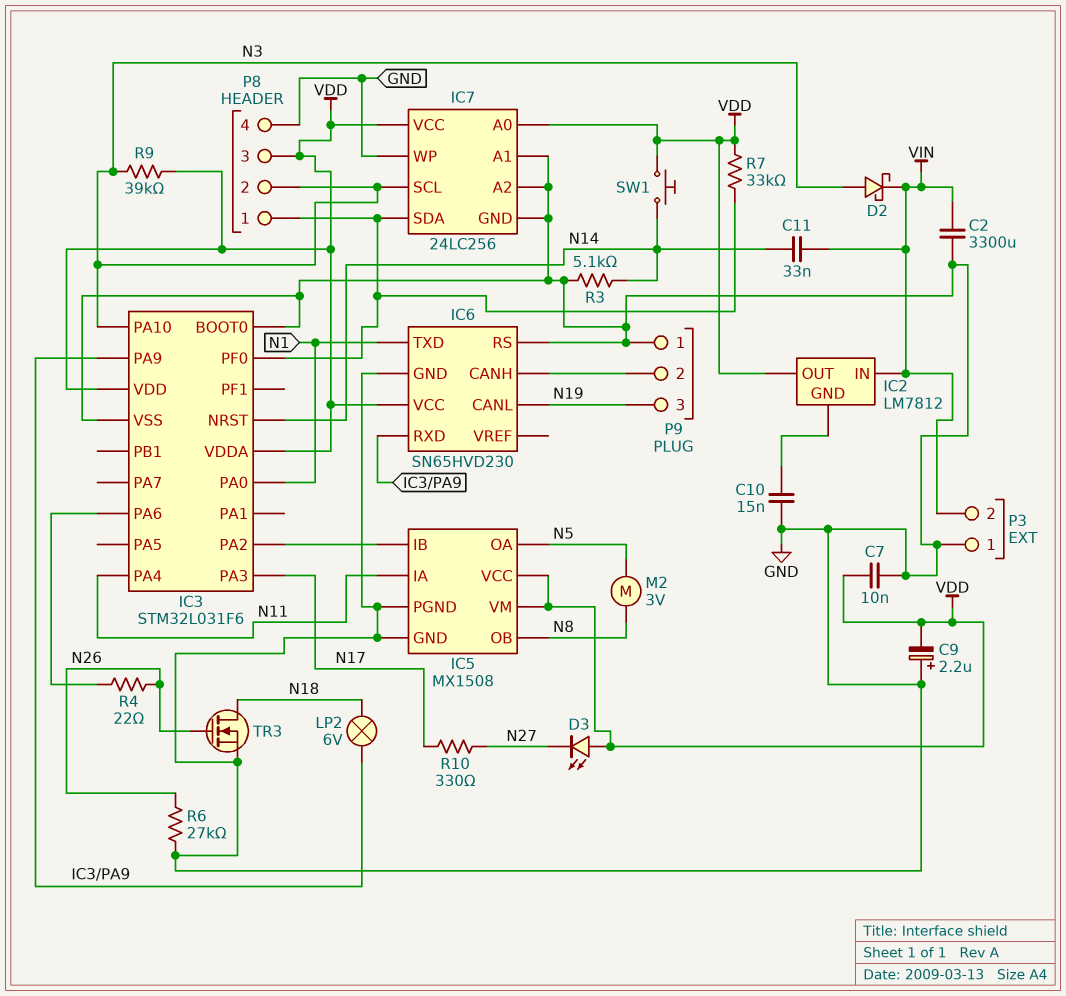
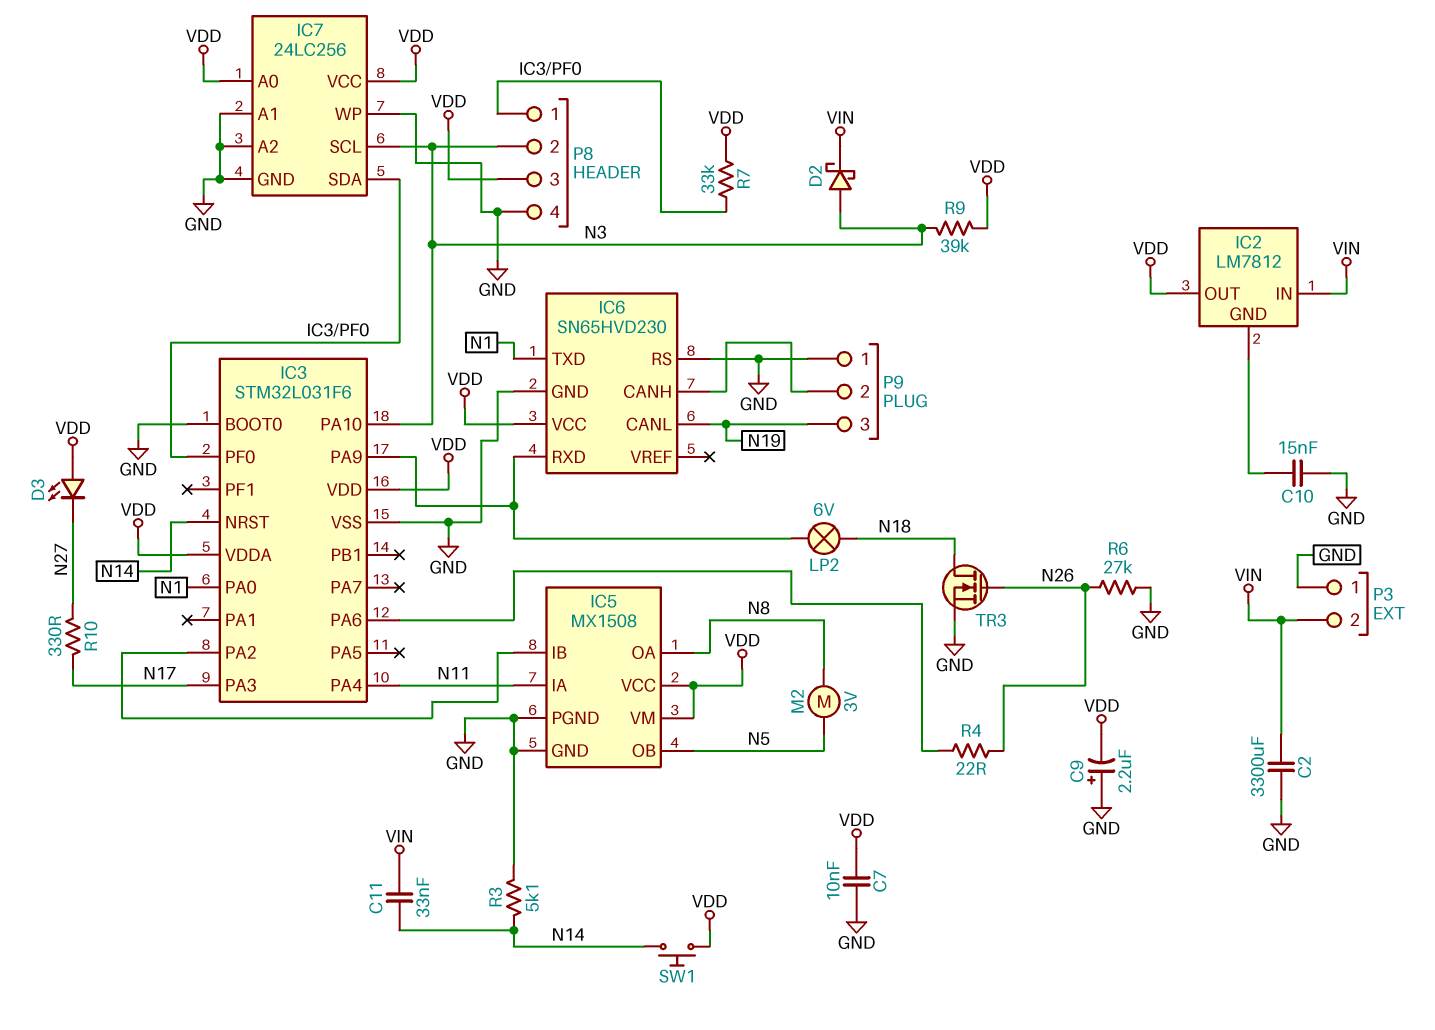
IC5 pin OA: N5 -> N8
IC5 pin OB: N8 -> N5

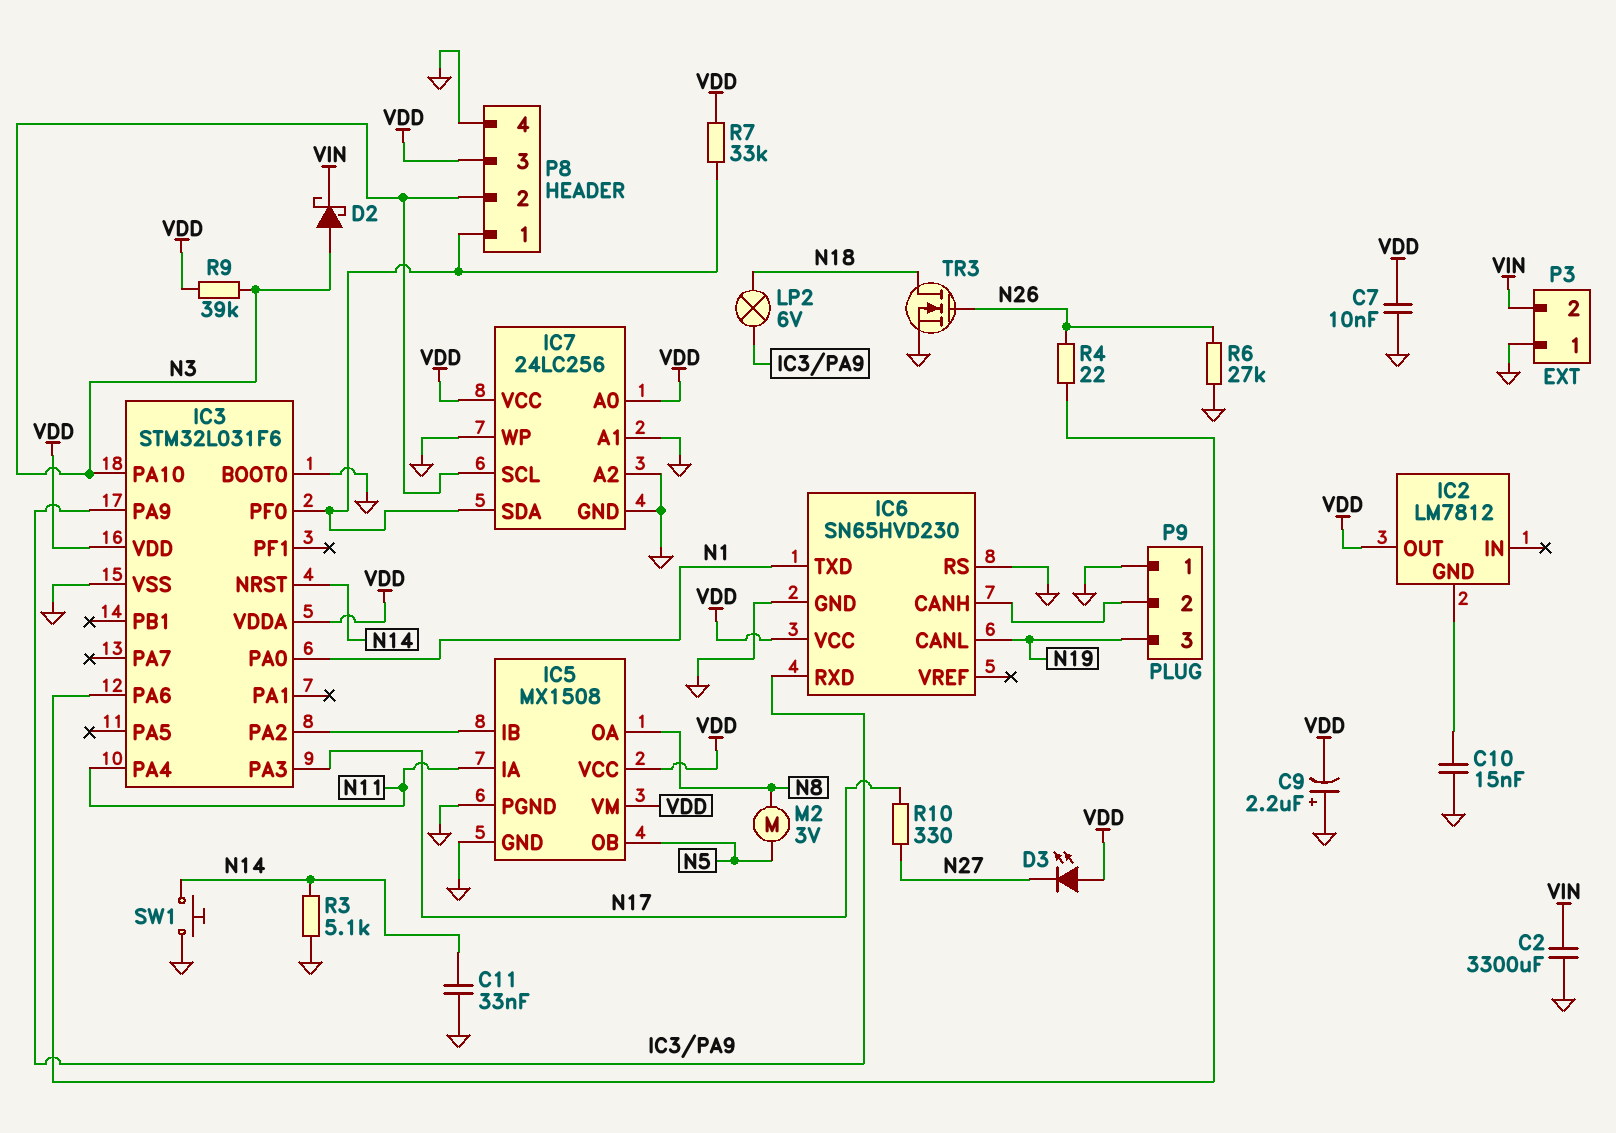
C11: 33nF (N14, VIN) -> 33nF (GND, N14)
IC2 pin IN: VIN -> none
SW1: button (N14, VDD) -> button (GND, N14)

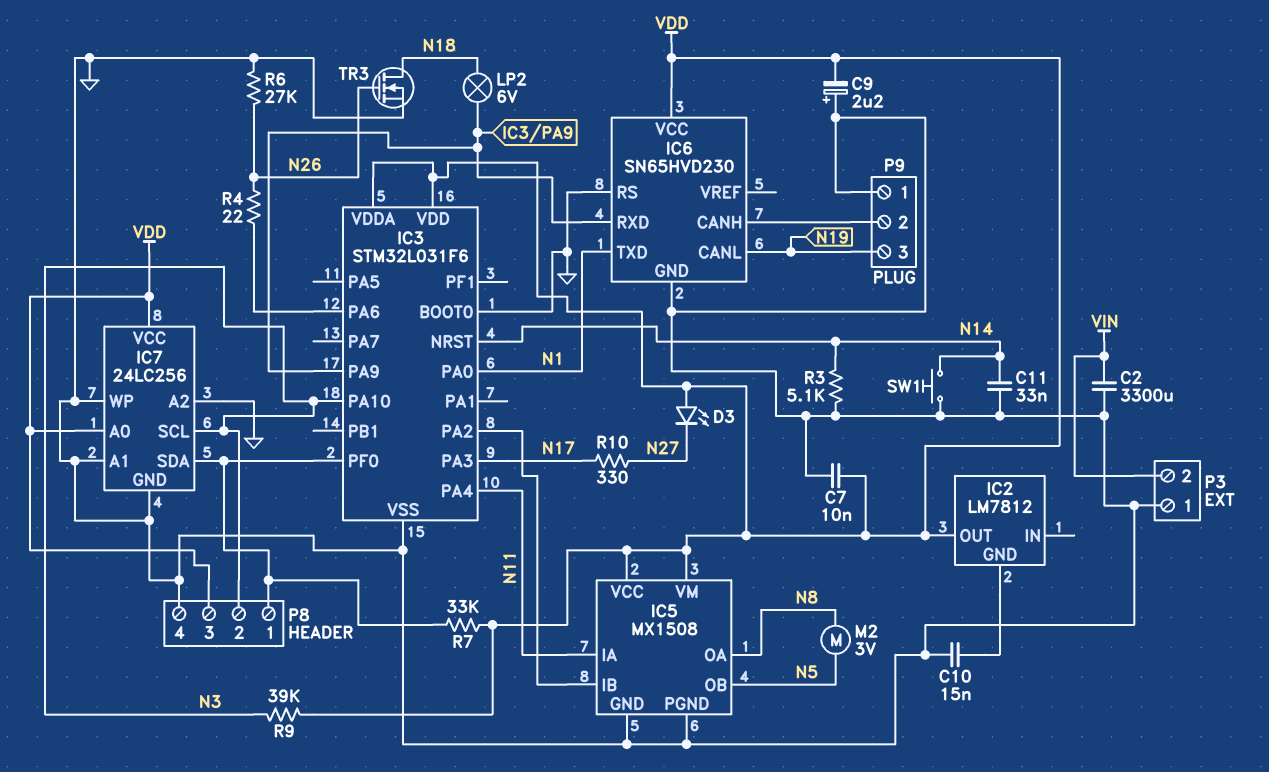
D2: schottky (A N3, K VIN) -> none

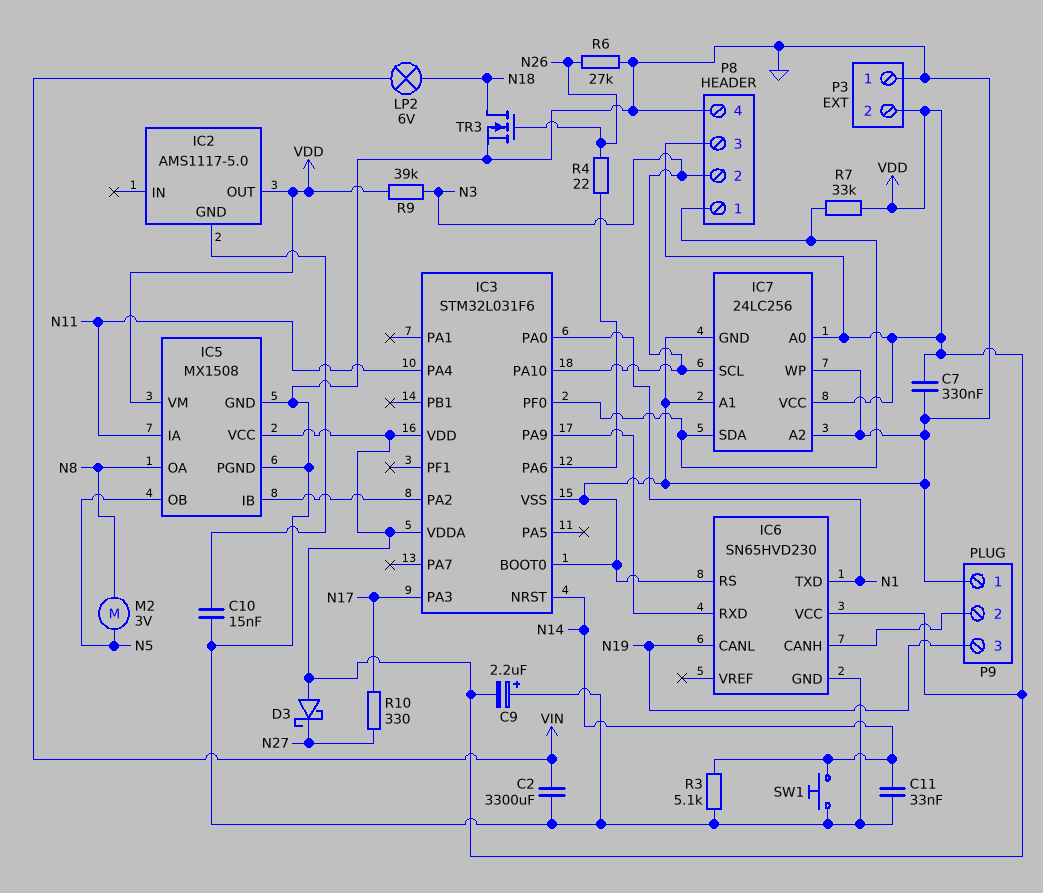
C7: 10nF (GND, VDD) -> 330nF (GND, VDD)
D3: LED (A VDD, K N27) -> schottky (A VDD, K N27)
IC2: LM7812 -> AMS1117-5.0
LP2: lamp 6V (IC3/PA9, N18) -> lamp 6V (N18, VIN)
P3 pin 2: VIN -> VDD

